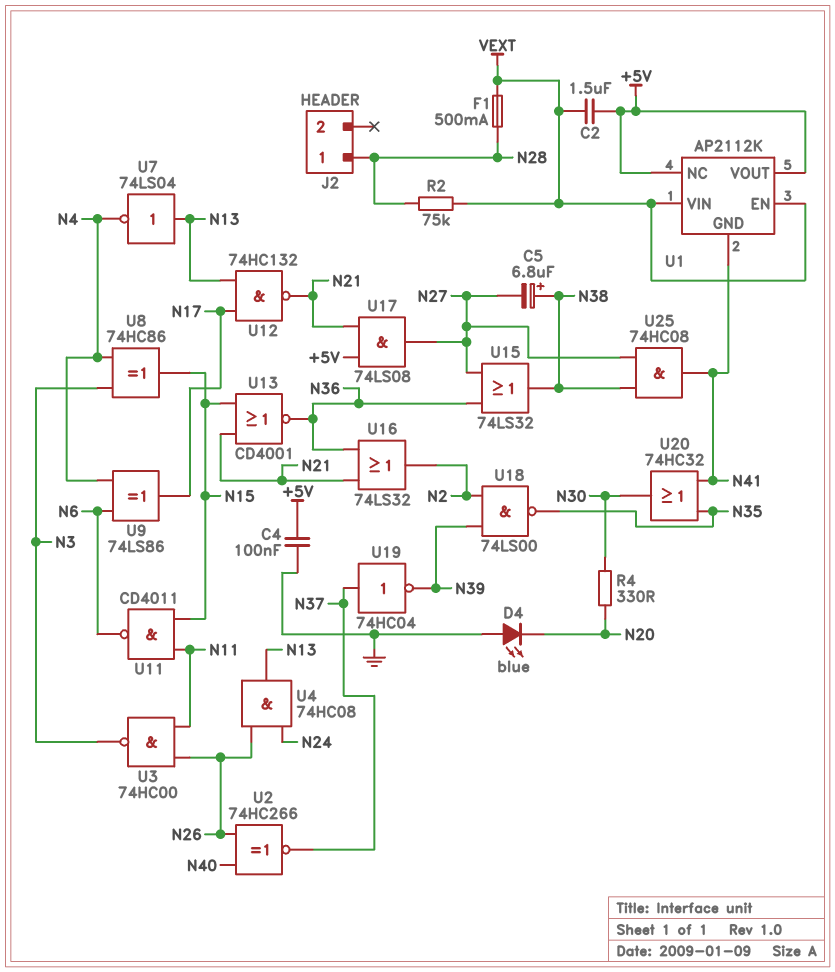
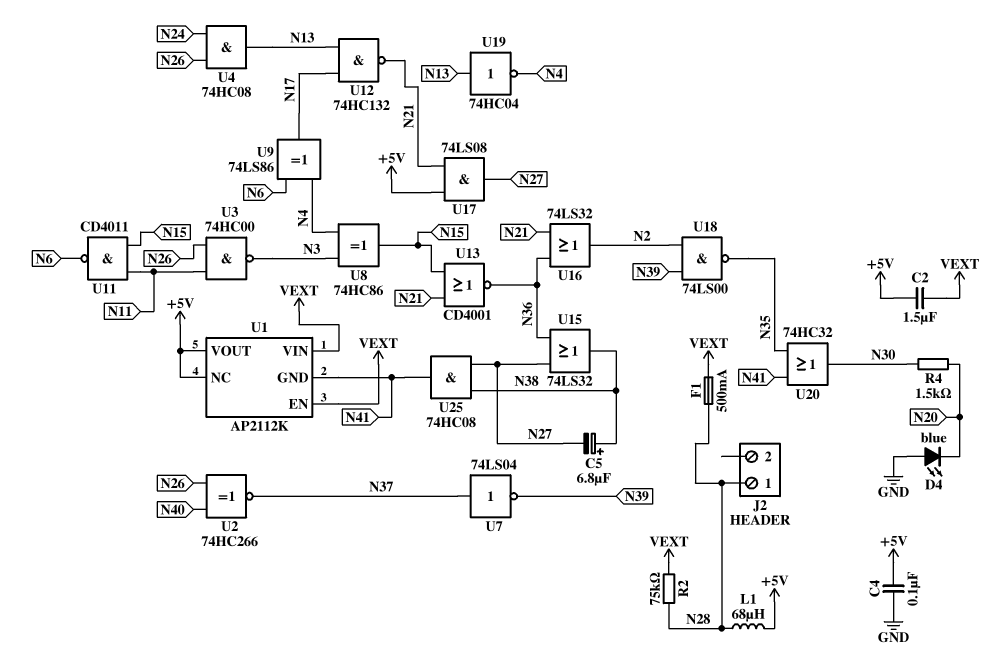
L1: none -> 68uH (+5V, N28)
R4: 330 (N20, N30) -> 1.5k (N20, N30)
U7: NOT 74LS04 (in N13, out N4) -> NOT 74LS04 (in N37, out N39)
U19: NOT 74HC04 (in N37, out N39) -> NOT 74HC04 (in N13, out N4)

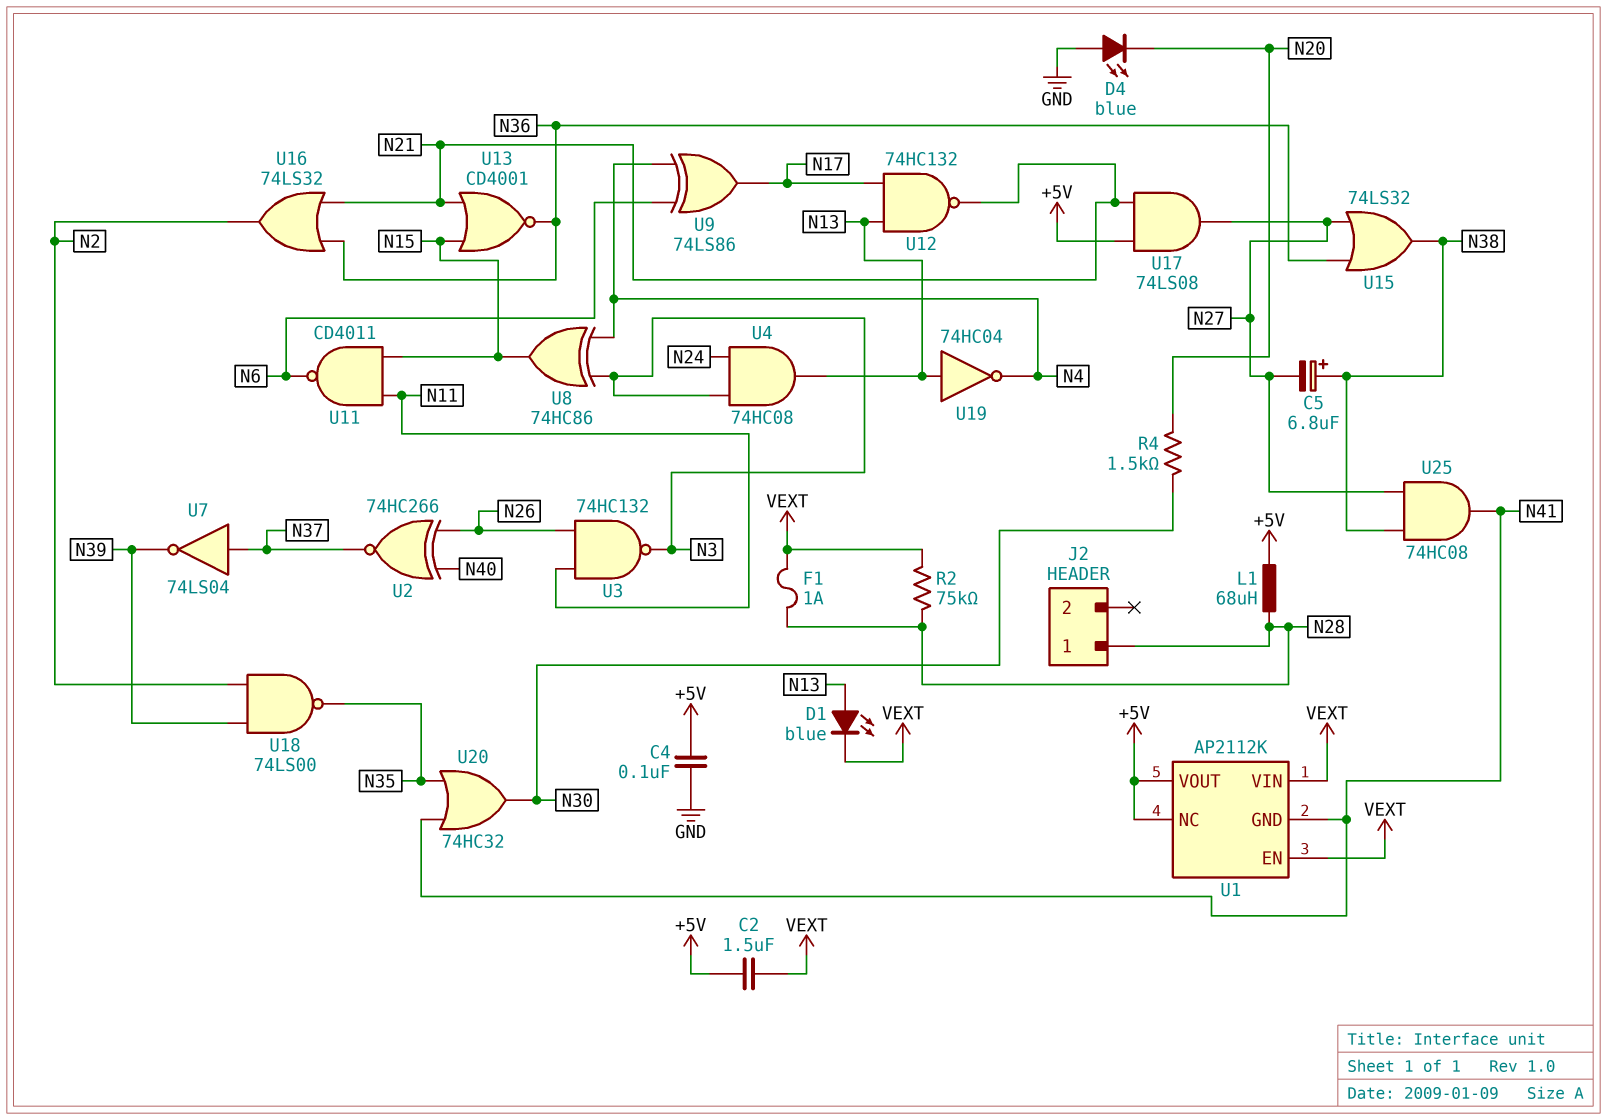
D1: none -> LED blue (A N13, K VEXT)
F1: 500mA (N28, VEXT) -> 1A (N28, VEXT)
U3: NAND 74HC00 (in N11, in N26, out N3) -> NAND 74HC132 (in N11, in N26, out N3)
U4: AND 74HC08 (in N24, in N26, out N13) -> AND 74HC08 (in N3, in N24, out N13)

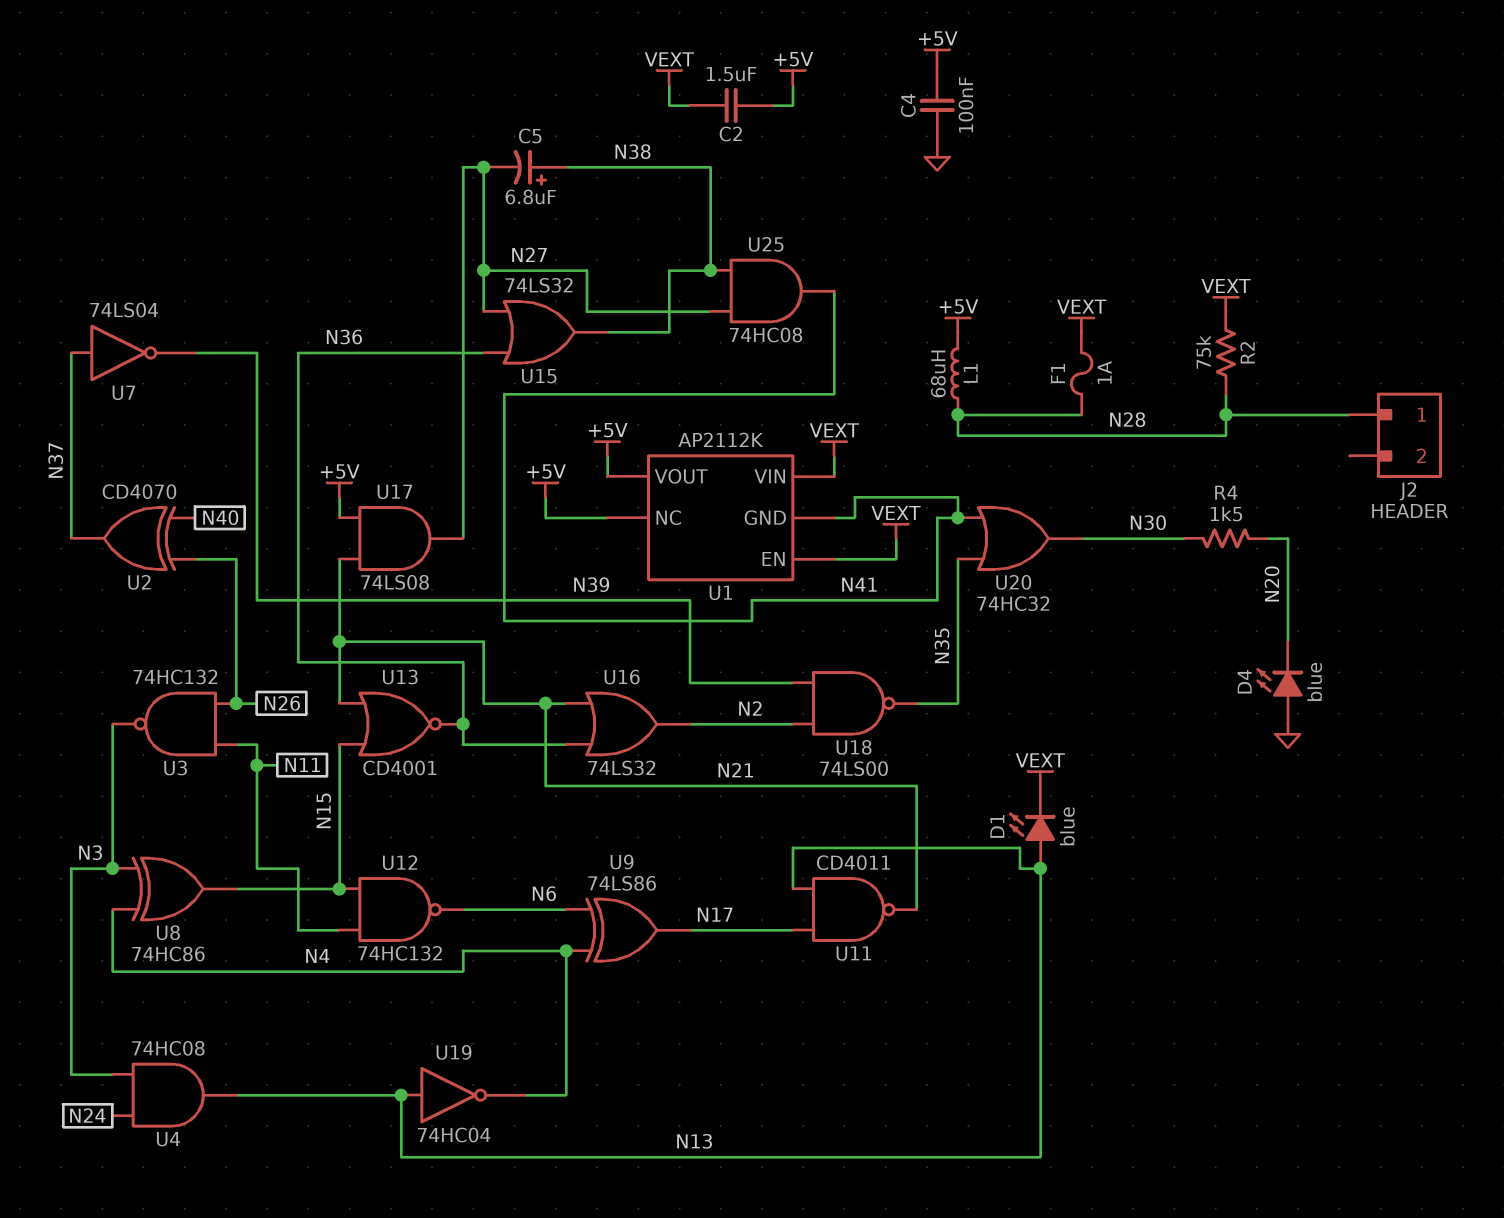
U2: XNOR 74HC266 (in N26, in N40, out N37) -> XOR CD4070 (in N26, in N40, out N37)
U11: NAND CD4011 (in N11, in N15, out N6) -> NAND CD4011 (in N13, in N17, out N21)
U12: NAND 74HC132 (in N13, in N17, out N21) -> NAND 74HC132 (in N11, in N15, out N6)

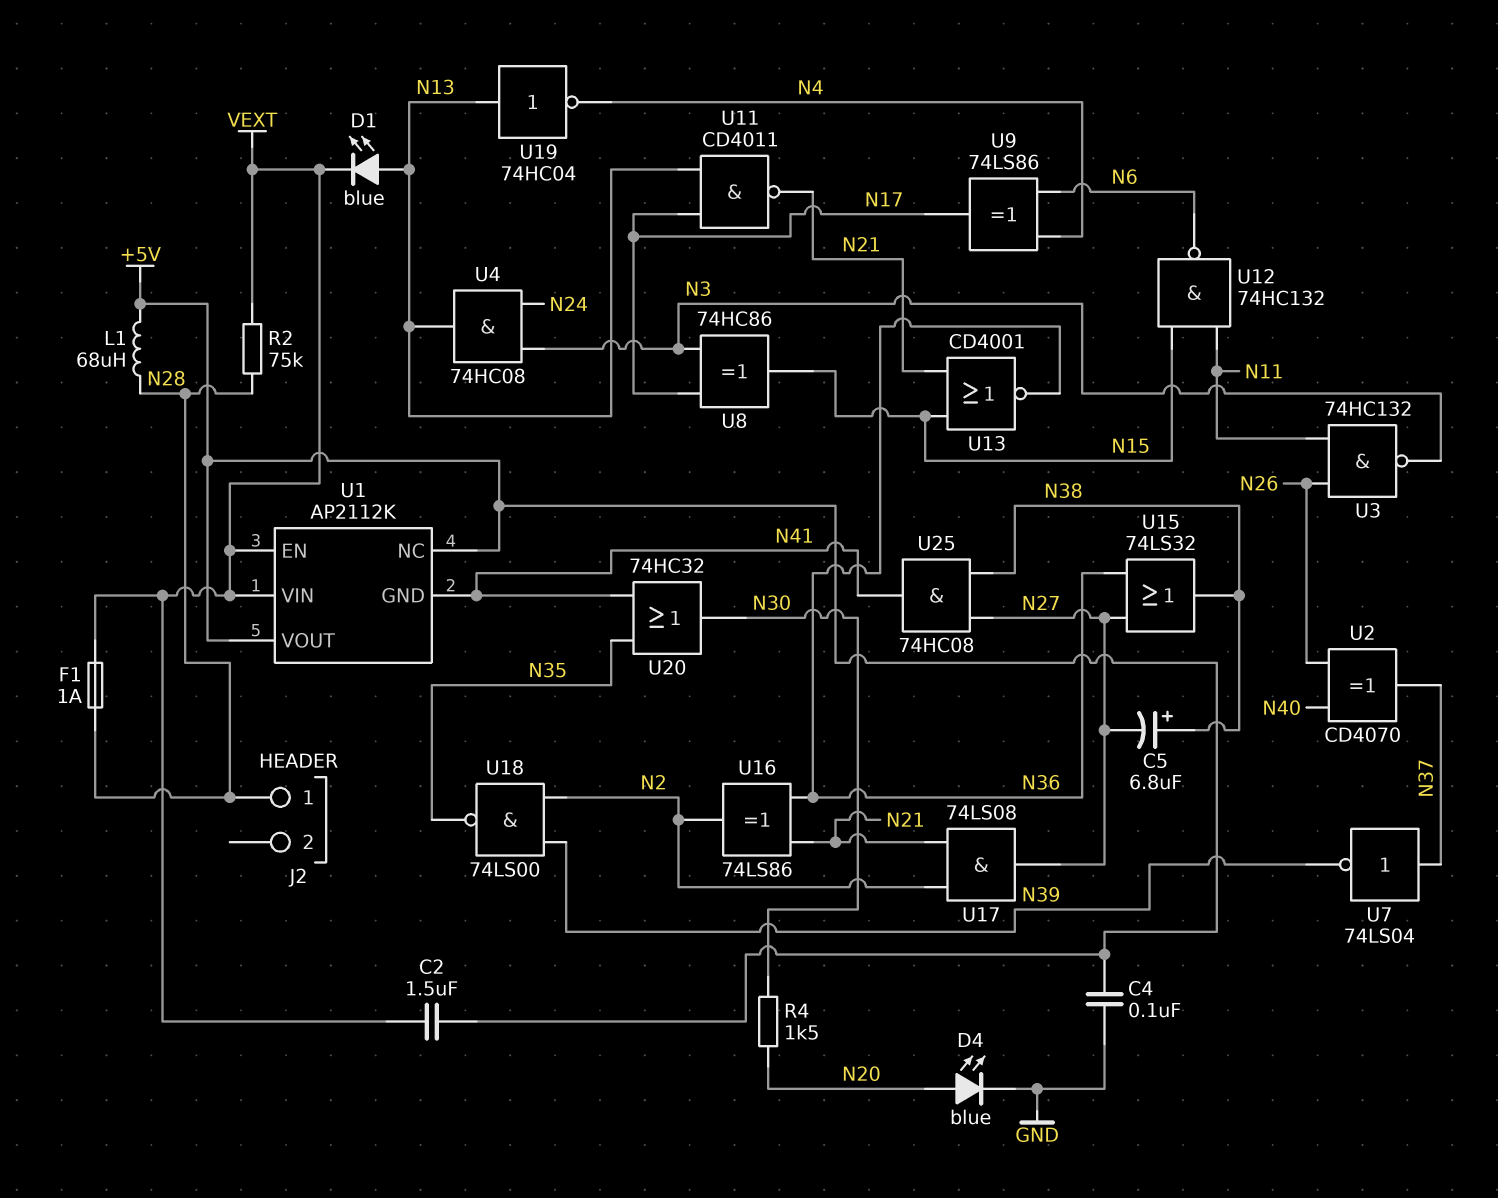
D4: LED blue (A GND, K N20) -> LED blue (A N20, K GND)
U8: XOR 74HC86 (in N3, in N4, out N15) -> XOR 74HC86 (in N3, in N17, out N15)
U16: OR 74LS32 (in N21, in N36, out N2) -> XOR 74LS86 (in N21, in N36, out N2)
U17: AND 74LS08 (in +5V, in N21, out N27) -> AND 74LS08 (in N2, in N21, out N27)

